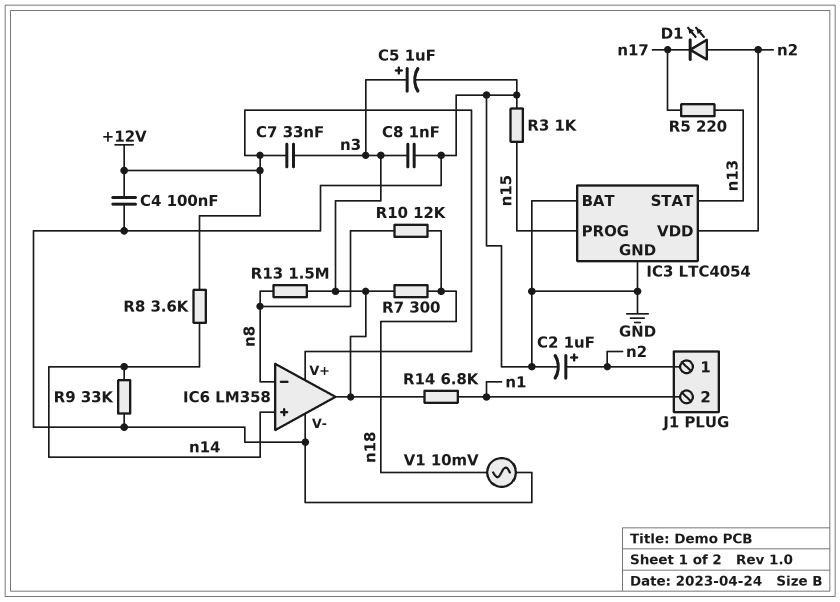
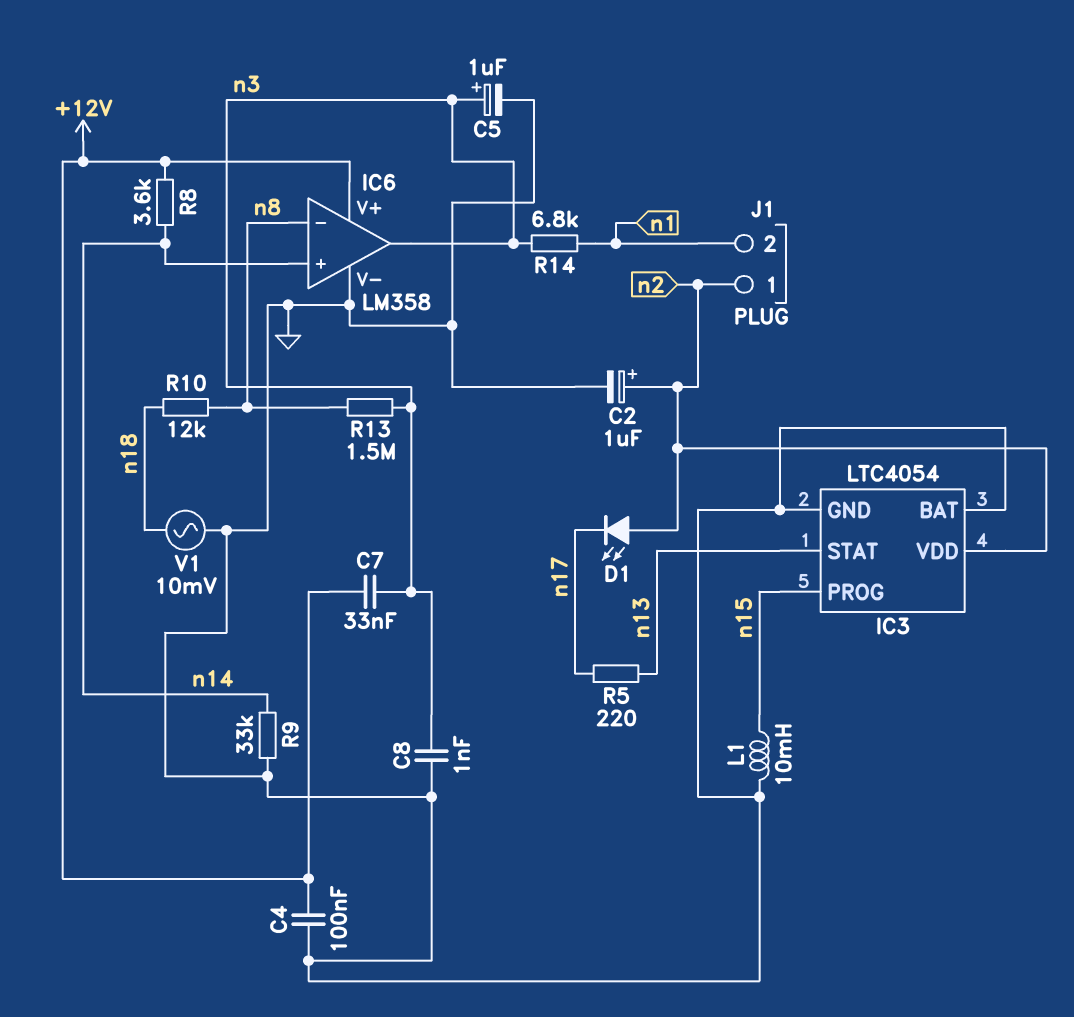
L1: none -> 10mH (GND, n15)
R3: 1k (GND, n15) -> none
R7: 300 (n3, n18) -> none

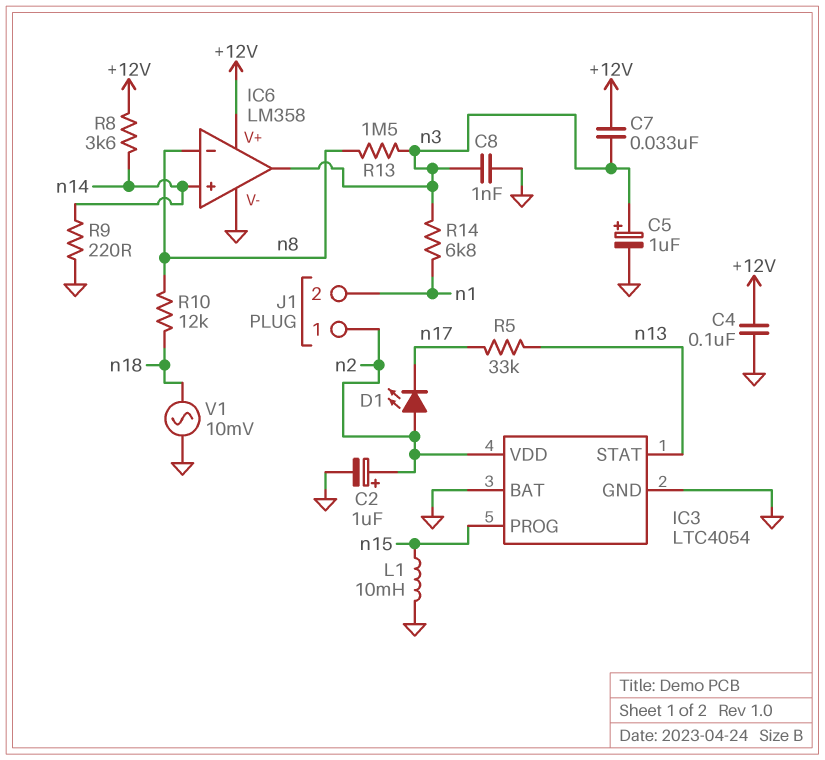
R5: 220 (n13, n17) -> 33k (n13, n17)
R9: 33k (GND, n14) -> 220 (GND, n14)

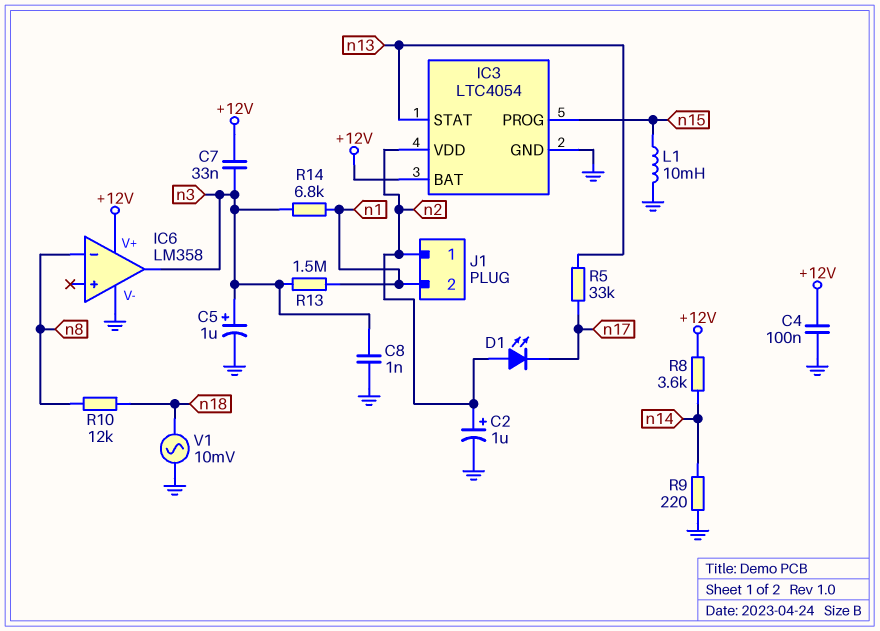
IC3 pin BAT: GND -> +12V
IC6 pin in+: n14 -> none
R13: 1.5M (n3, n8) -> 1.5M (n1, n3)

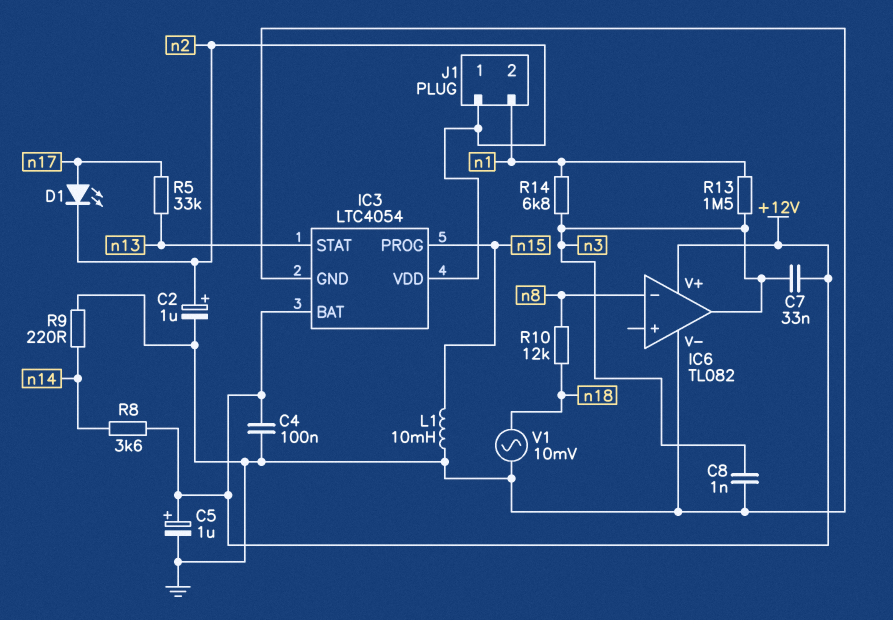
C5: 1uF (plus n3, minus GND) -> 1uF (plus +12V, minus GND)
D1: LED (A n2, K n17) -> LED (A n17, K n2)
IC6: LM358 -> TL082

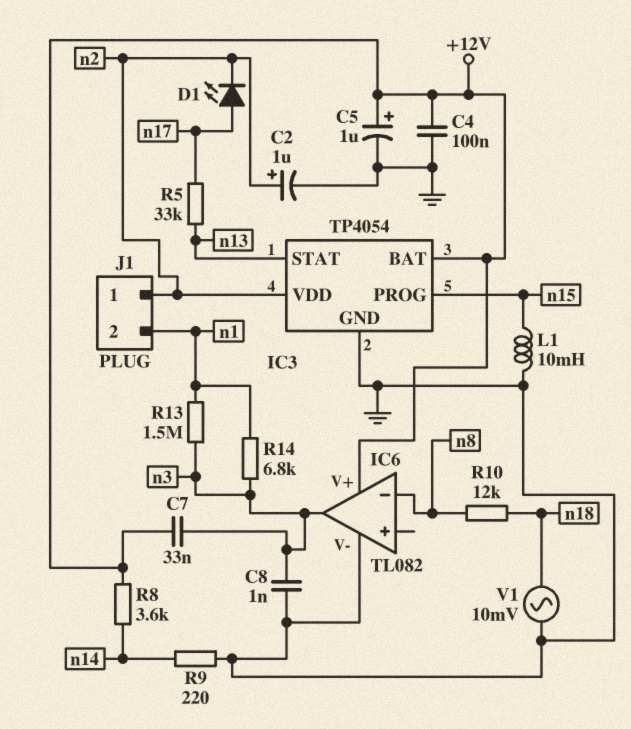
IC3: LTC4054 -> TP4054

